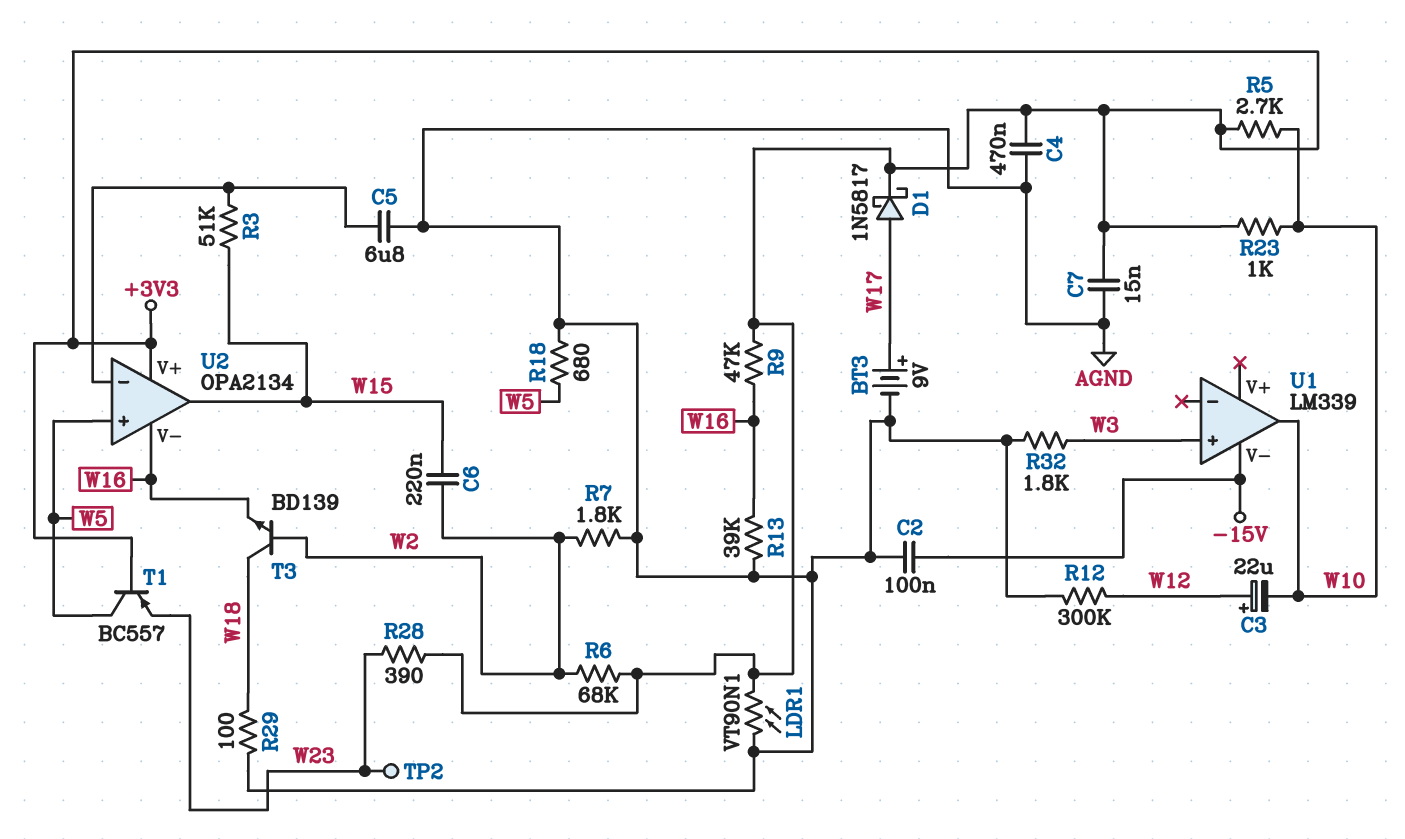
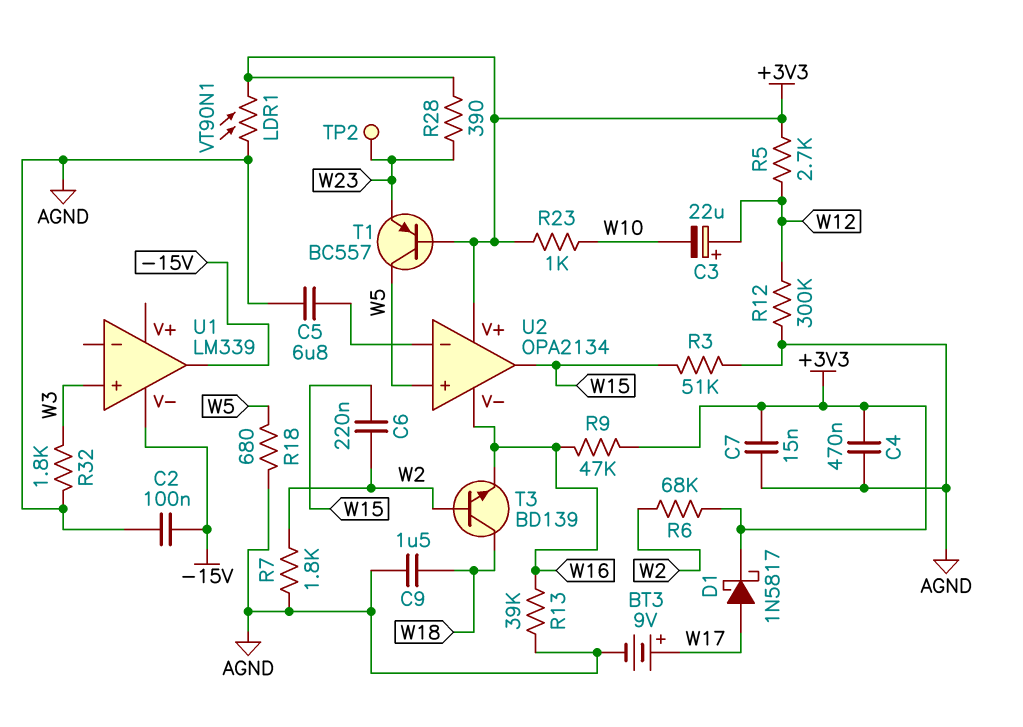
C9: none -> 1.5uF (AGND, W18)
R3: 51k (U2/in-, W15) -> 51k (AGND, W15)
R5: 2.7k (+3V3, W10) -> 2.7k (+3V3, W12)
R29: 100 (AGND, W18) -> none
U1 pin out: W10 -> -15V

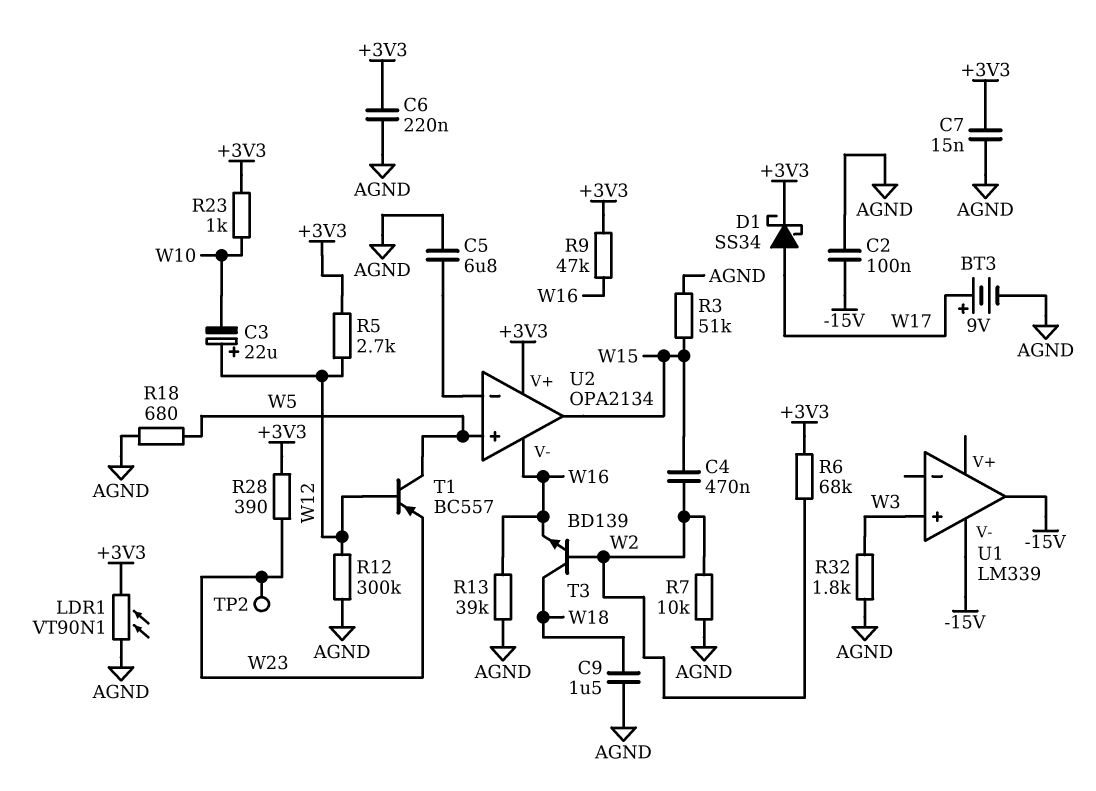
C4: 470nF (+3V3, AGND) -> 470nF (W2, W15)
C6: 220nF (W2, W15) -> 220nF (+3V3, AGND)
D1: schottky 1N5817 (A W17, K +3V3) -> schottky SS34 (A W17, K +3V3)
R7: 1.8k (AGND, W2) -> 10k (AGND, W2)
T1: PNP BC557 (B +3V3, C W5, E W23) -> PNP BC557 (B W12, C W5, E W23)

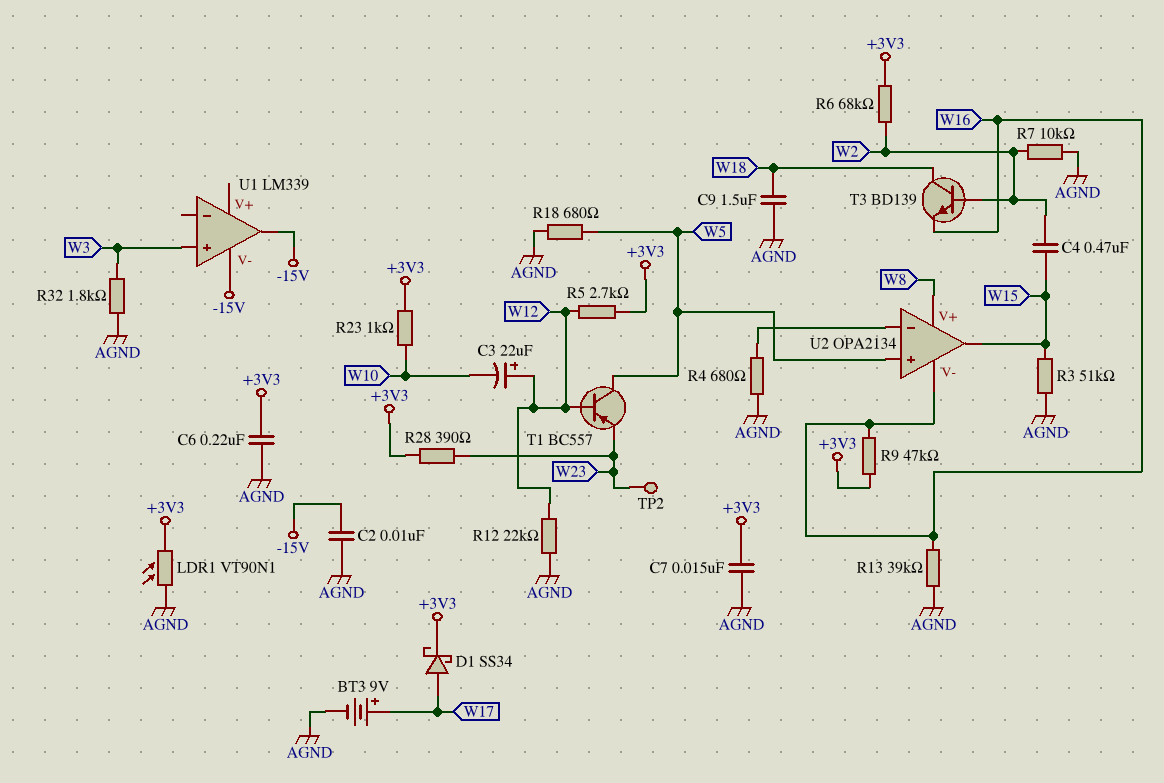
C2: 100nF (-15V, AGND) -> 10nF (-15V, AGND)
C5: 6.8uF (AGND, U2/in-) -> none
R4: none -> 680 (AGND, U2/in-)
R12: 300k (AGND, W12) -> 22k (AGND, W12)
U2 pin V+: +3V3 -> W8

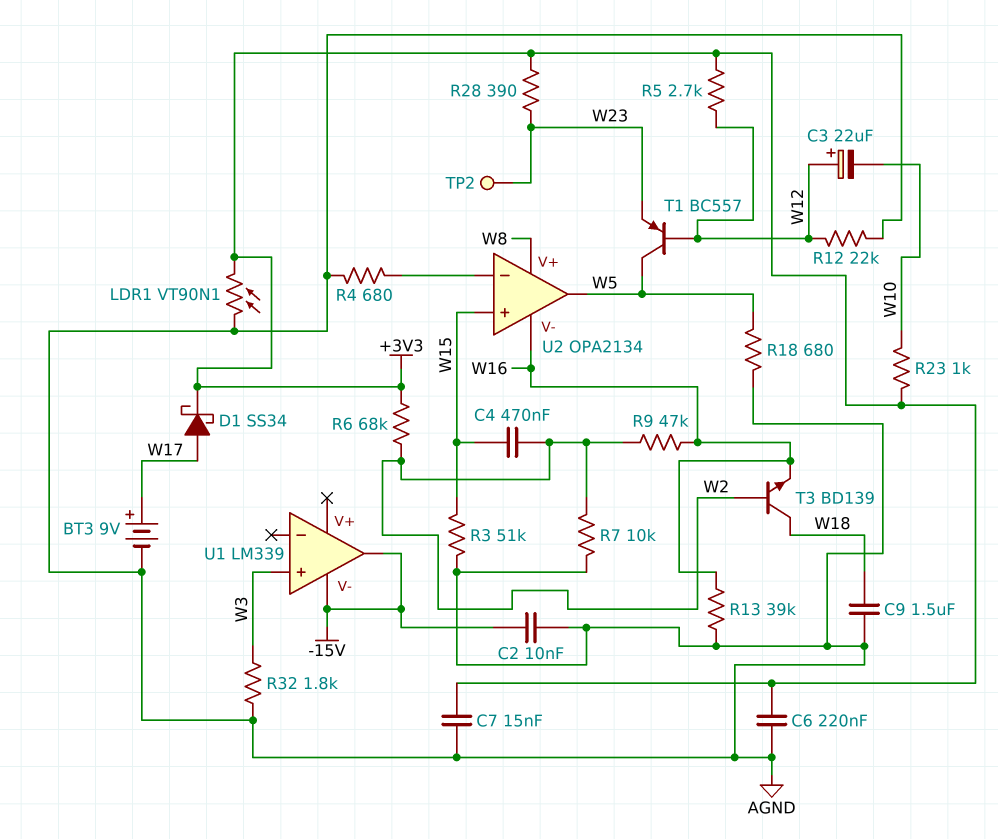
R9: 47k (+3V3, W16) -> 47k (W2, W16)
U2 pin in+: W5 -> W15
U2 pin out: W15 -> W5

